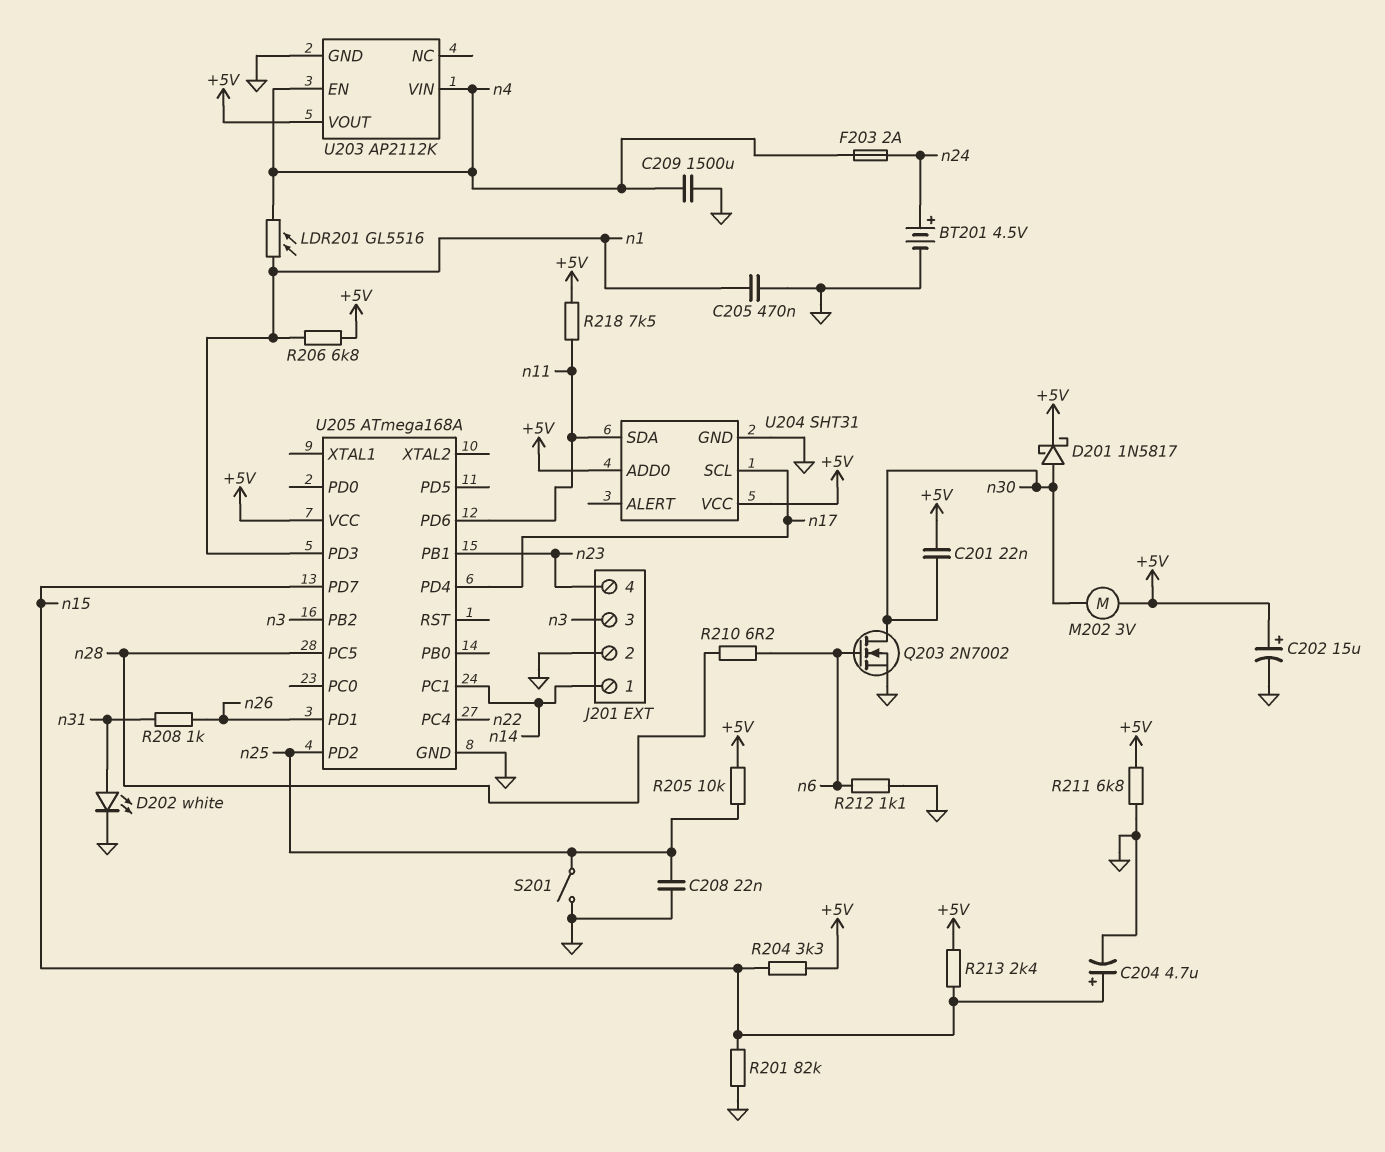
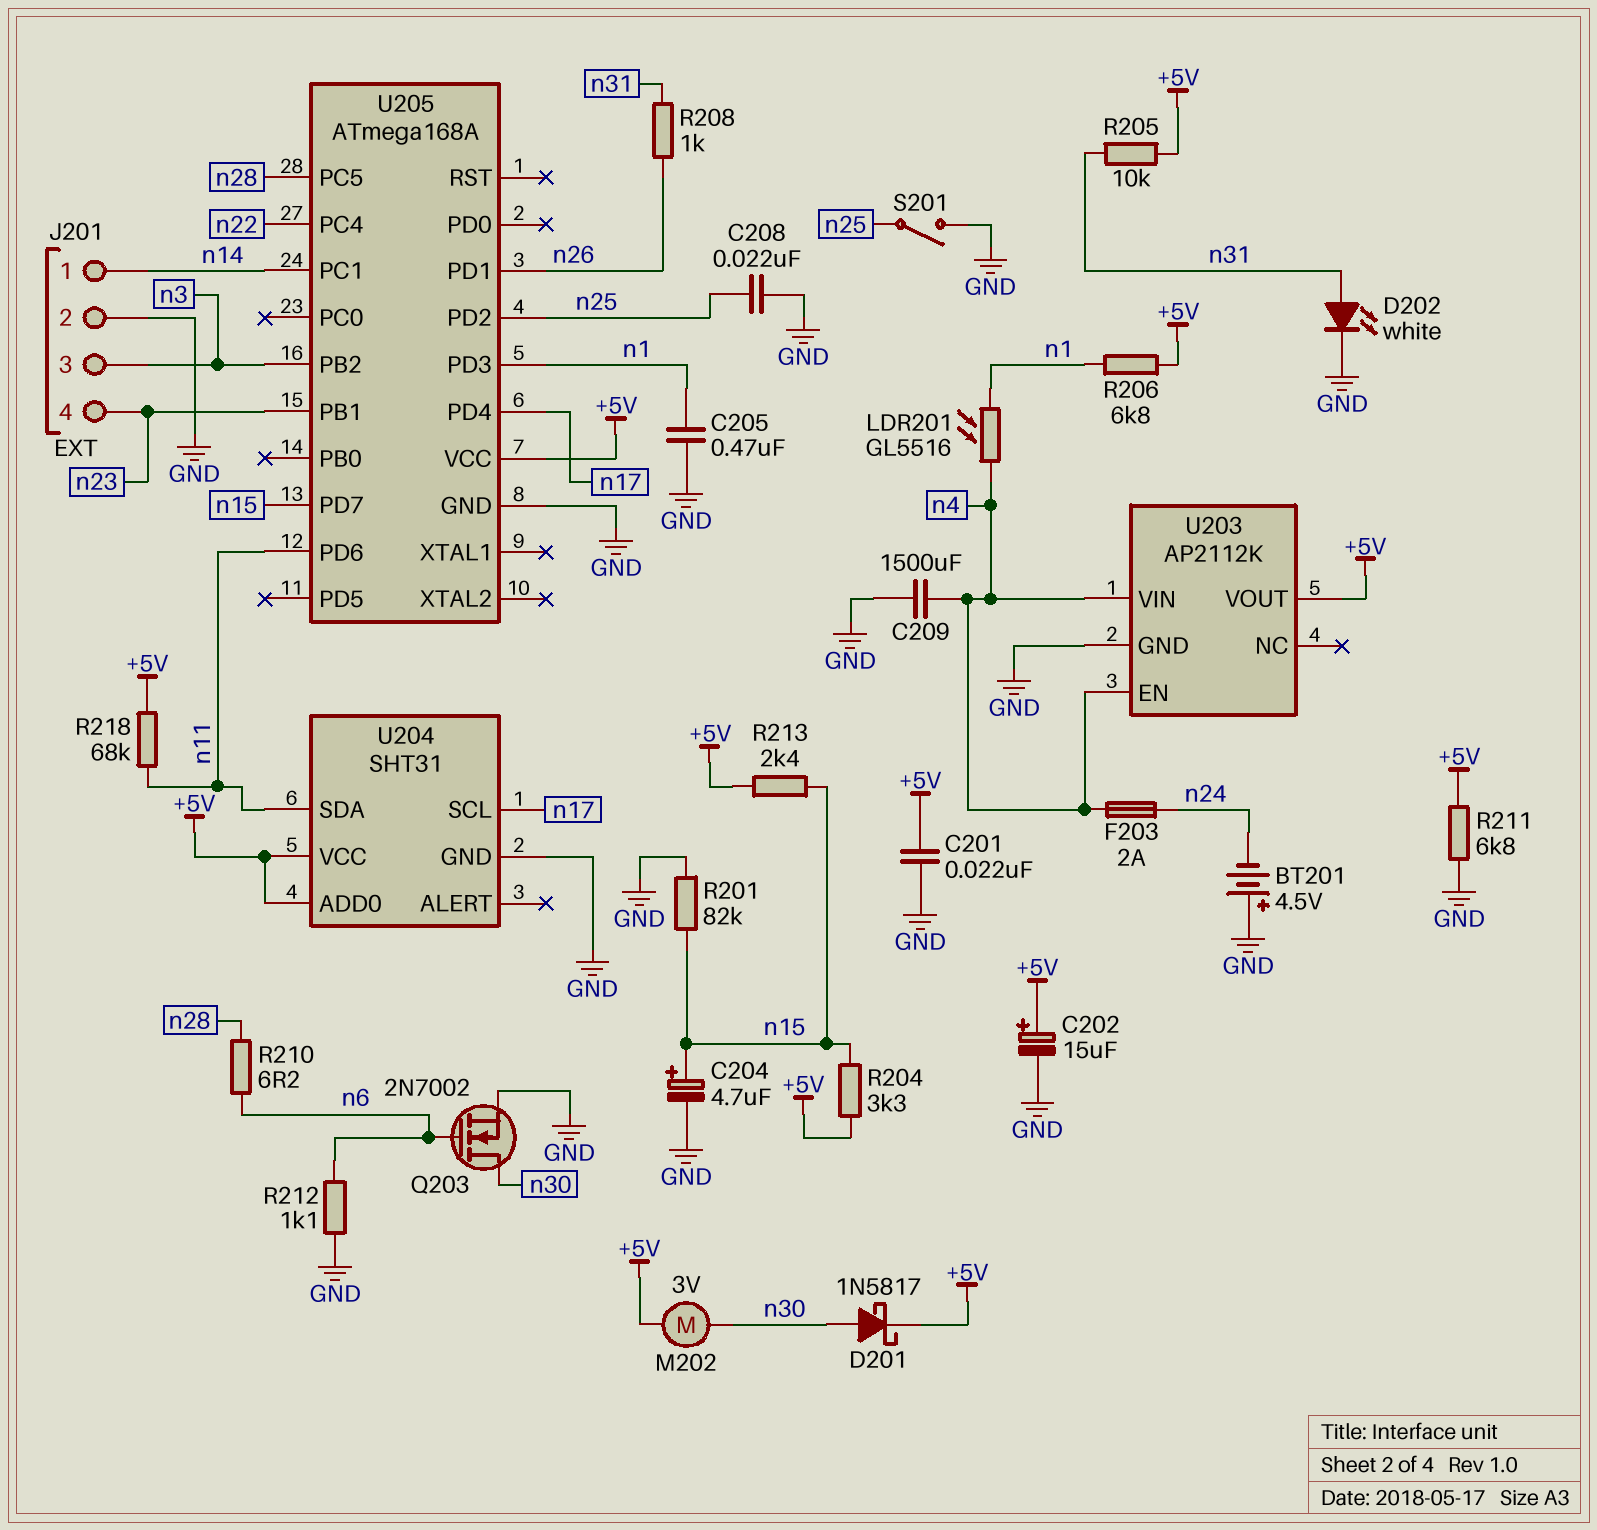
BT201: 4.5V (plus n24, minus GND) -> 4.5V (plus GND, minus n24)
C201: 22nF (+5V, n30) -> 22nF (+5V, GND)
R205: 10k (+5V, n25) -> 10k (+5V, n31)
R218: 7.5k (+5V, n11) -> 68k (+5V, n11)

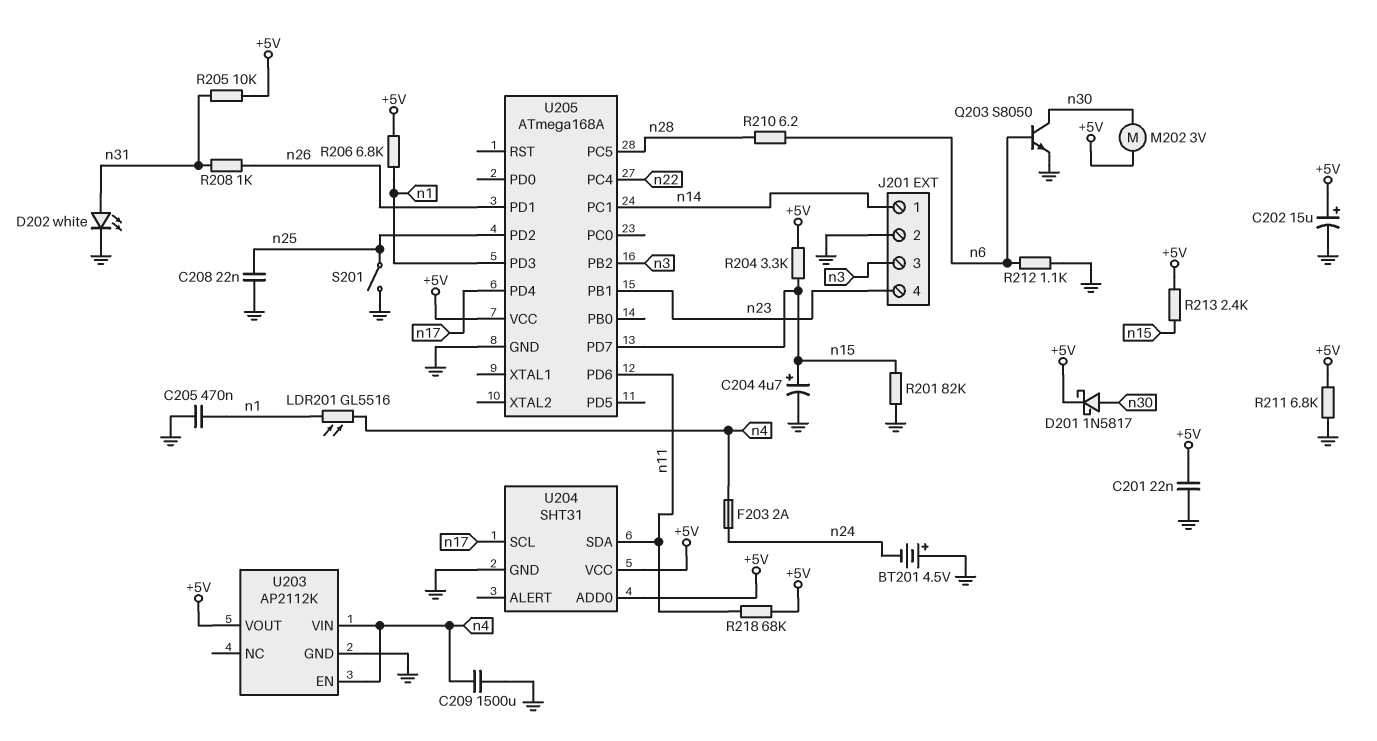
Q203: NMOS 2N7002 (G n6, D n30, S GND) -> NPN S8050 (B n6, C n30, E GND)

